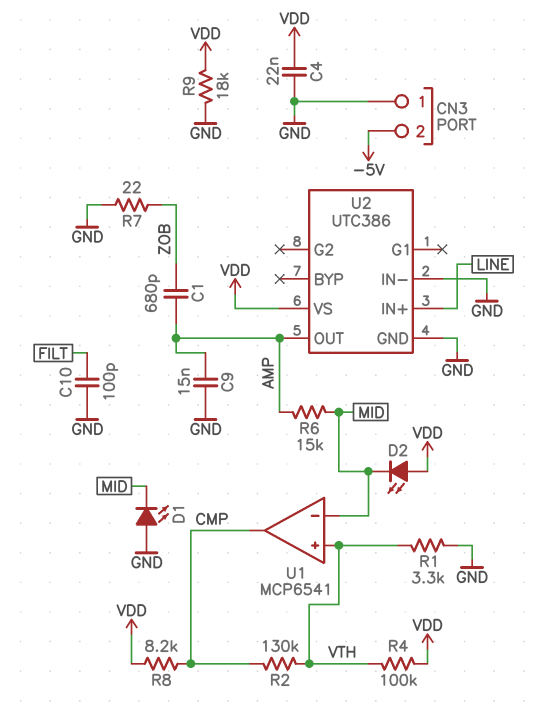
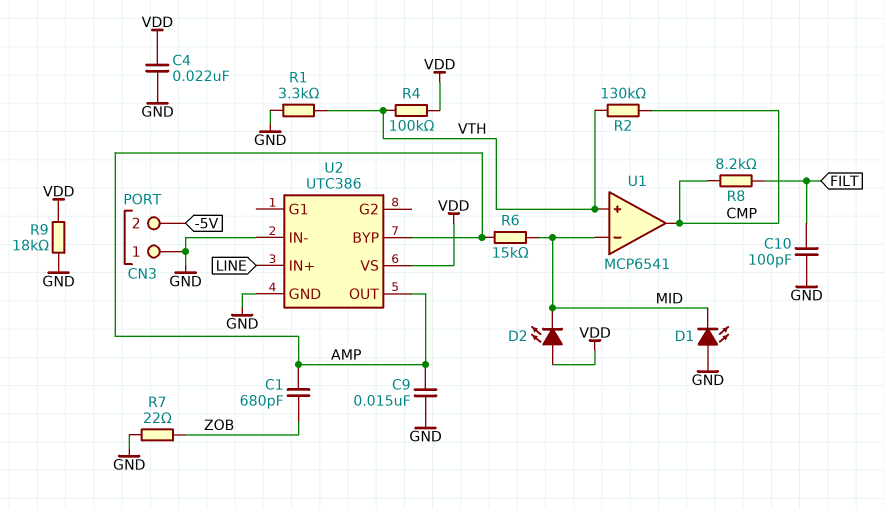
R8: 8.2k (CMP, VDD) -> 8.2k (CMP, FILT)
U2 pin BYP: none -> AMP

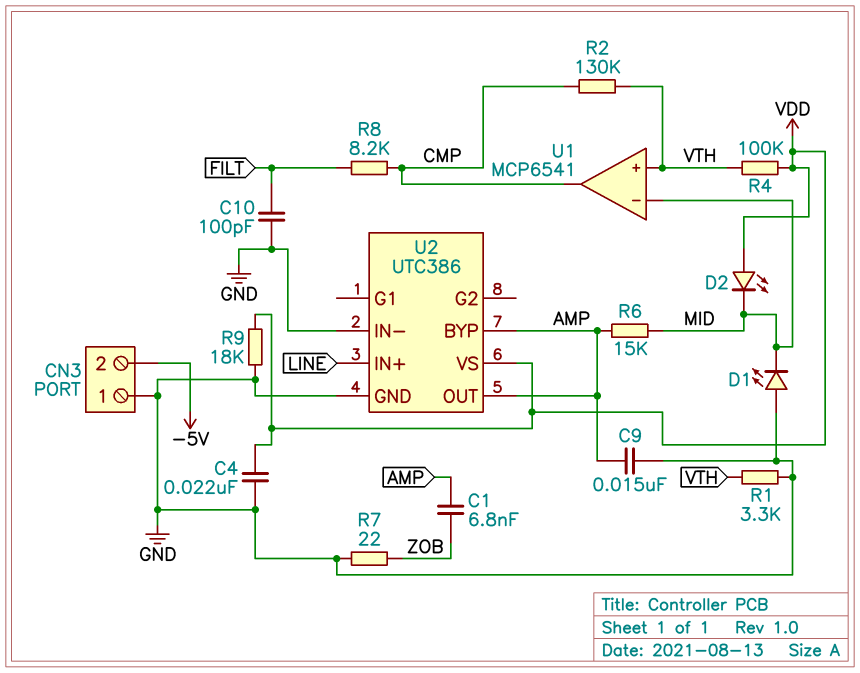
C1: 680pF (AMP, ZOB) -> 6.8nF (AMP, ZOB)

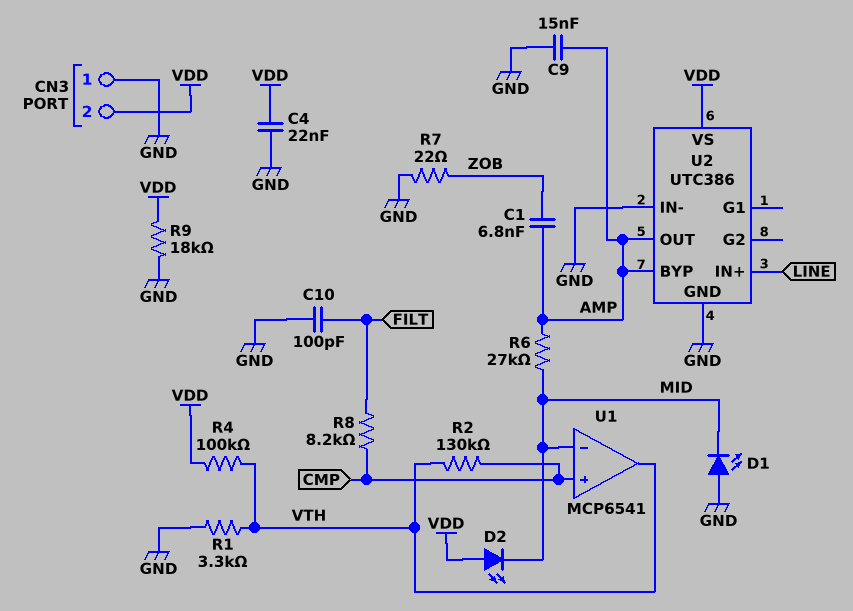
CN3 pin 2: -5V -> VDD
R6: 15k (AMP, MID) -> 27k (AMP, MID)
U1 pin in+: VTH -> CMP
U1 pin out: CMP -> VTH

